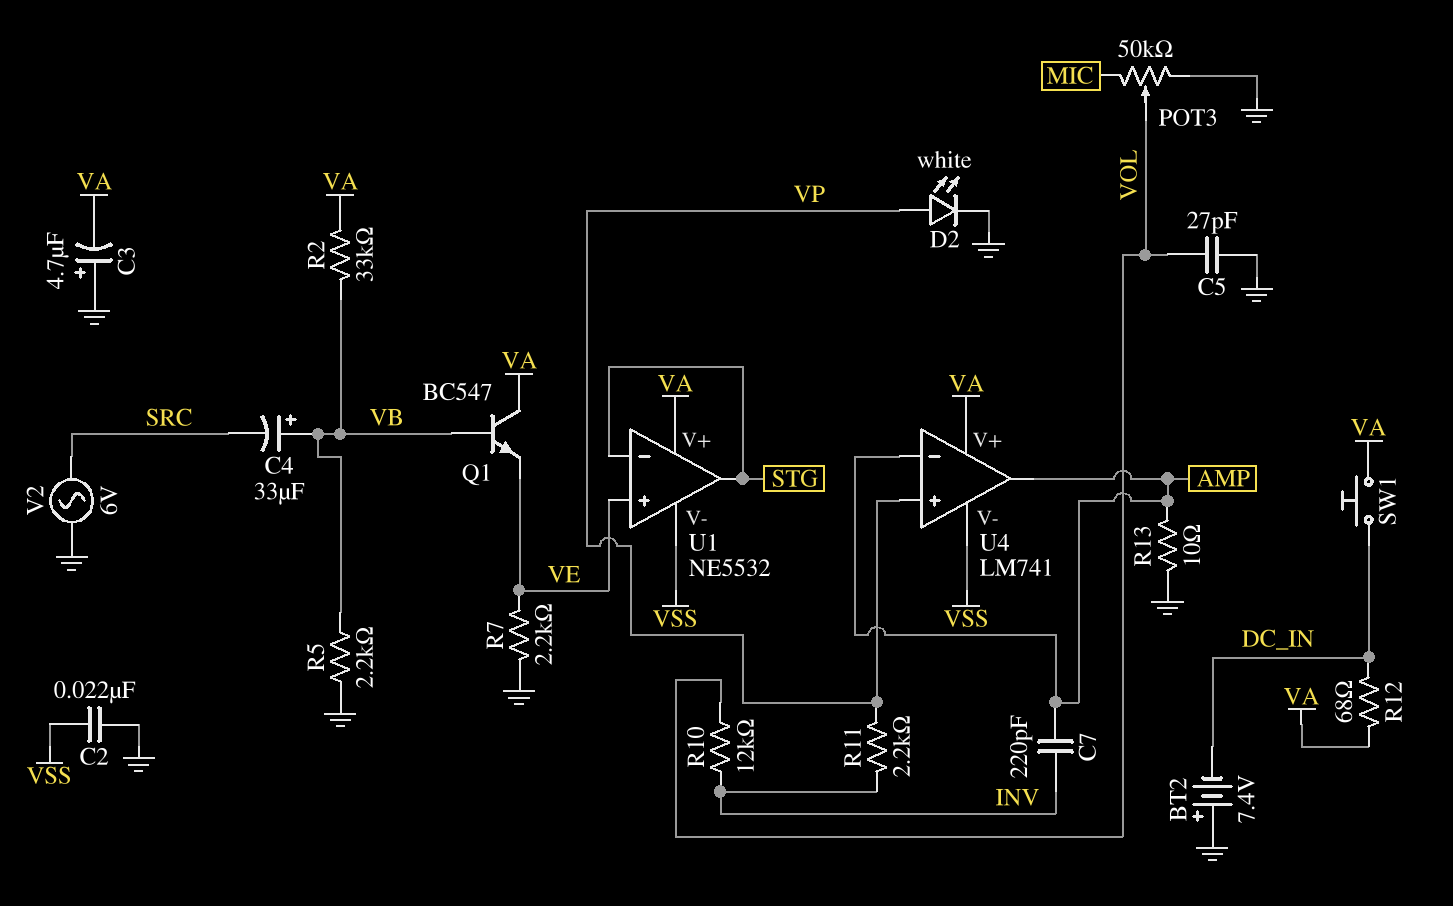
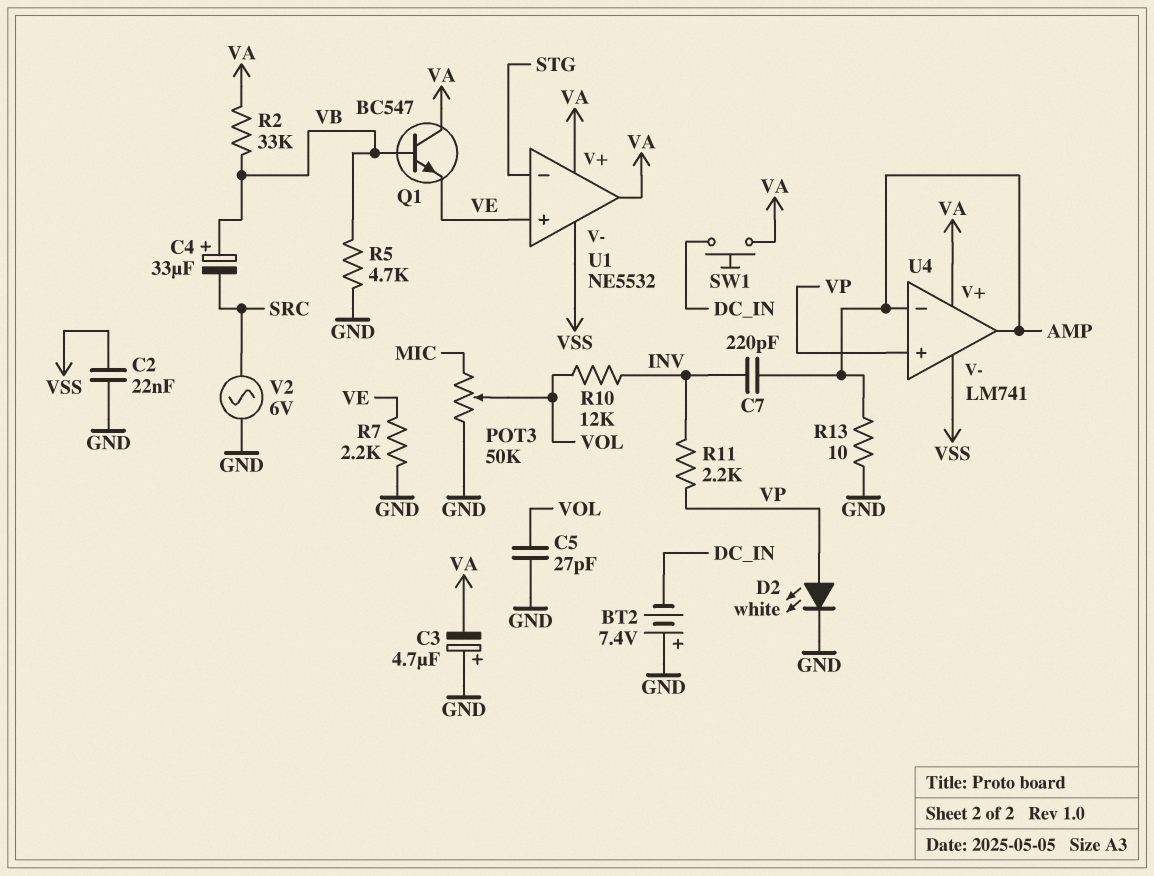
R5: 2.2k (GND, VB) -> 4.7k (GND, VB)
R12: 68 (DC_IN, VA) -> none
U1 pin out: STG -> VA

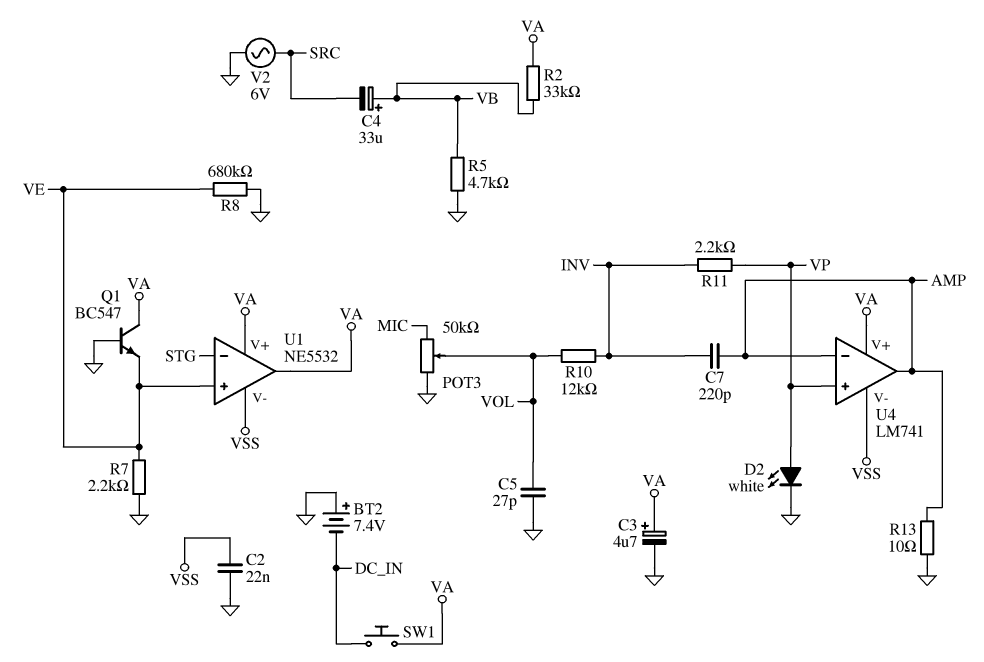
C3: 4.7uF (plus GND, minus VA) -> 4.7uF (plus VA, minus GND)
Q1: NPN BC547 (B VB, C VA, E VE) -> NPN BC547 (B GND, C VA, E VE)
R8: none -> 680k (GND, VE)

